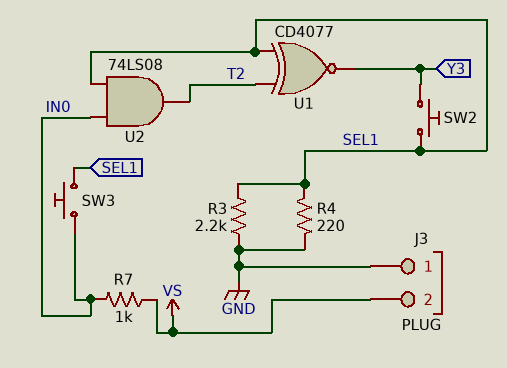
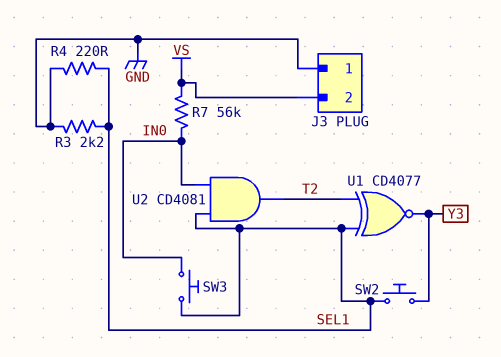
R7: 1k (IN0, VS) -> 56k (IN0, VS)
U2: AND 74LS08 (in IN0, in SEL1, out T2) -> AND CD4081 (in IN0, in SEL1, out T2)

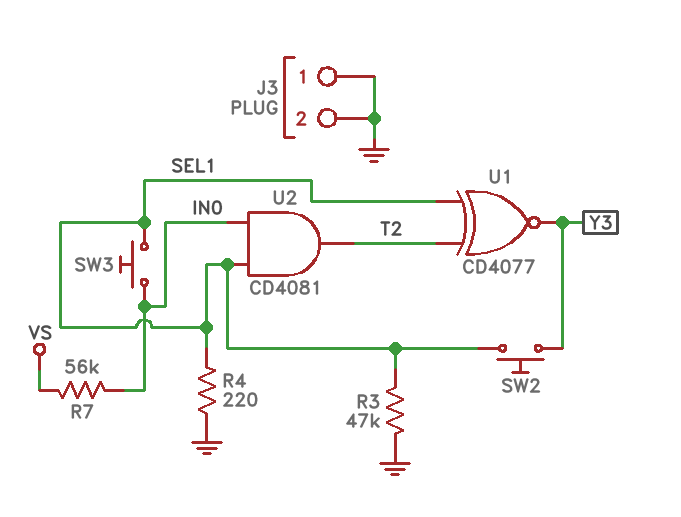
J3 pin 2: VS -> GND
R3: 2.2k (GND, SEL1) -> 47k (GND, SEL1)

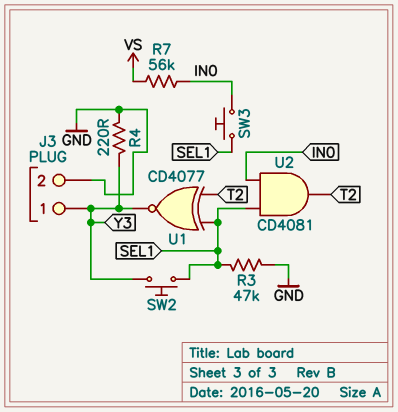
J3 pin 1: GND -> Y3
R4: 220 (GND, SEL1) -> 220 (GND, Y3)

